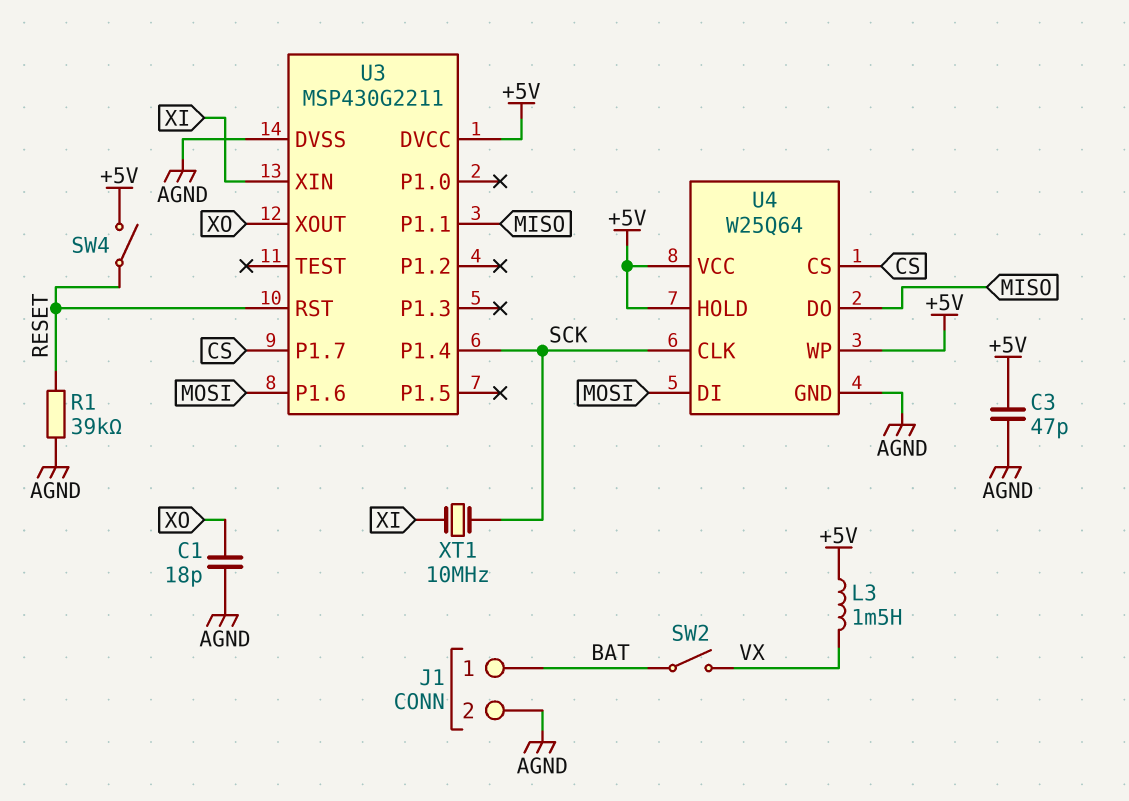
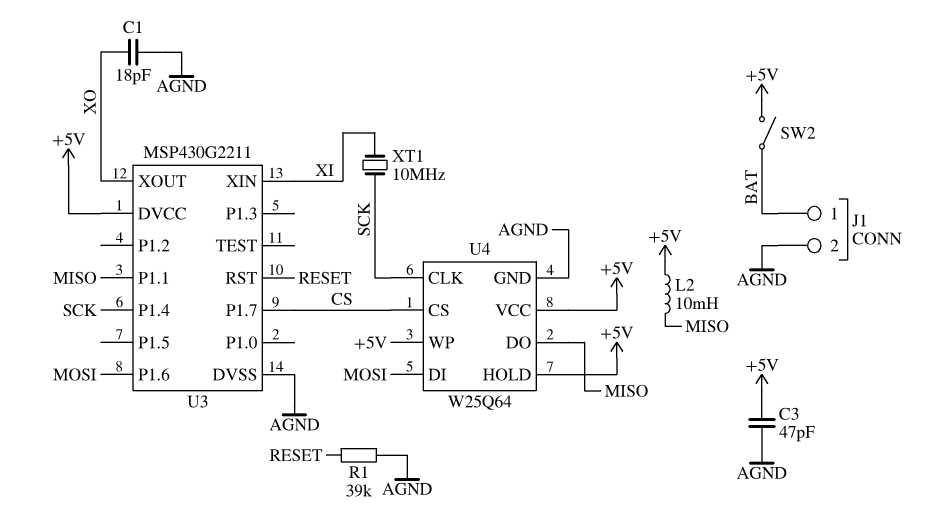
L2: none -> 10mH (+5V, MISO)
L3: 1.5mH (+5V, VX) -> none
SW2: switch (BAT, VX) -> switch (+5V, BAT)
SW4: switch (+5V, RESET) -> none

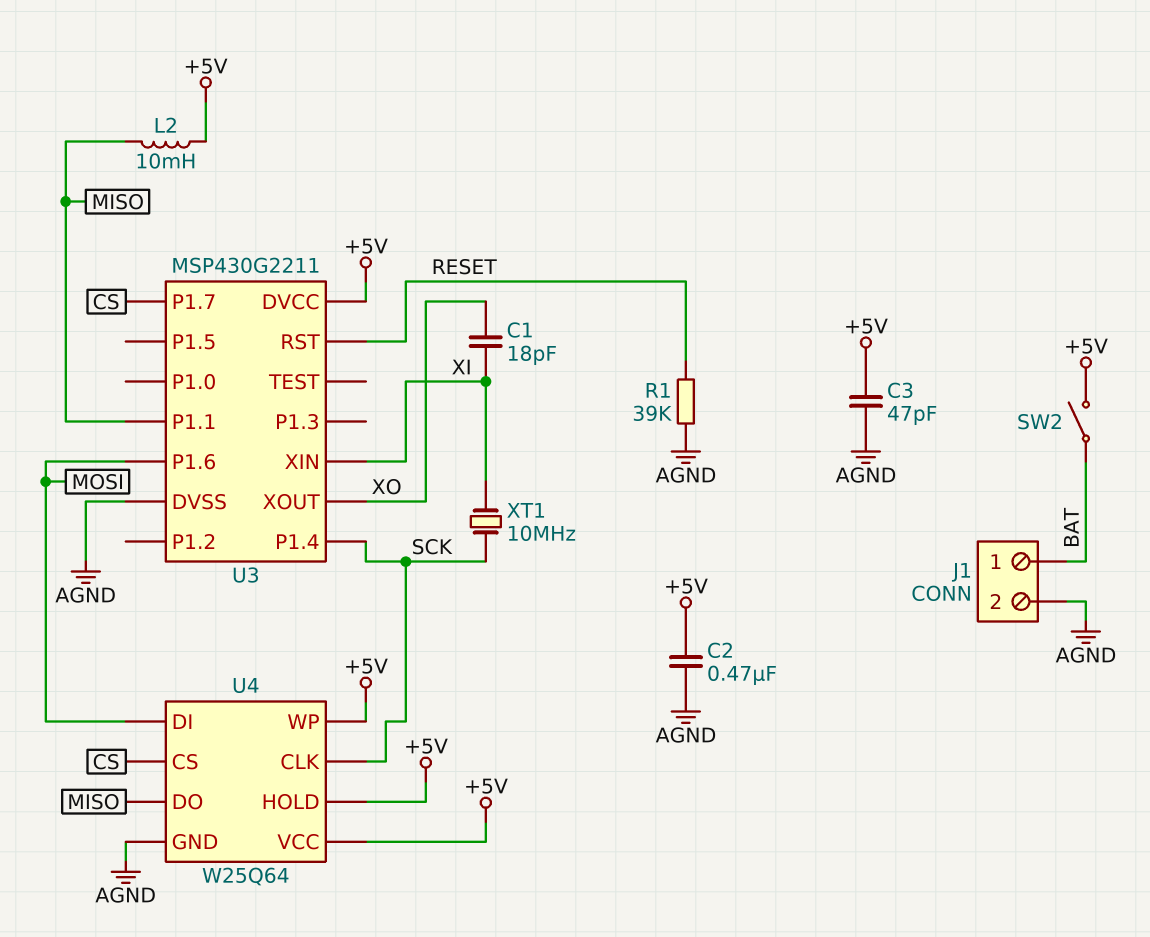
C1: 18pF (AGND, XO) -> 18pF (XI, XO)
C2: none -> 470nF (+5V, AGND)

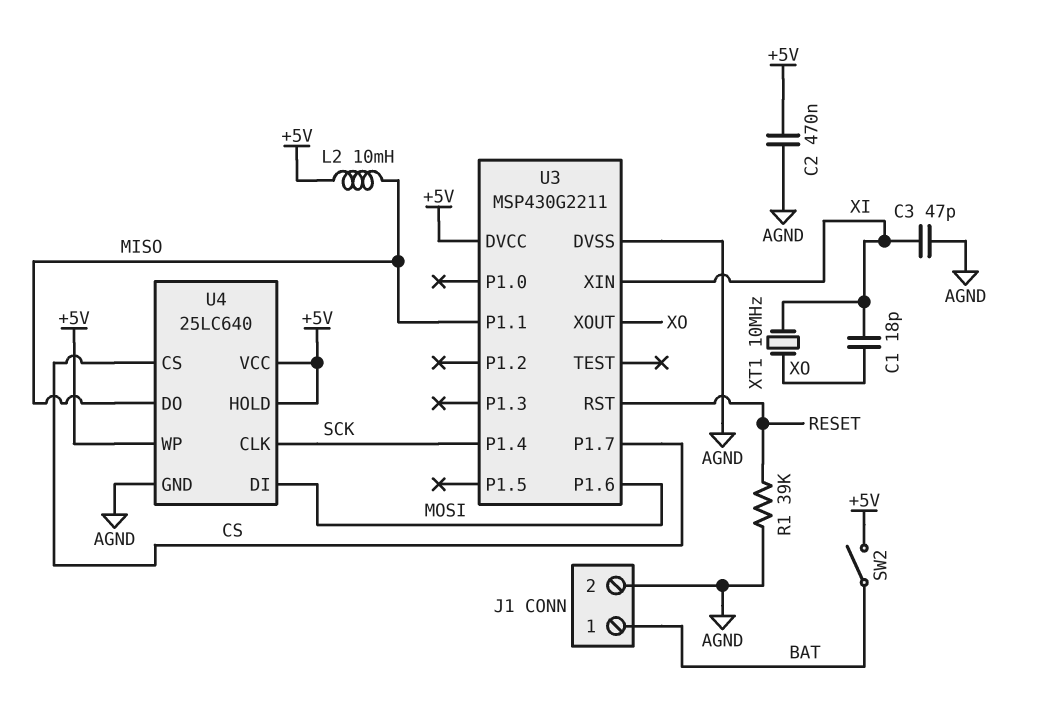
C3: 47pF (+5V, AGND) -> 47pF (AGND, XI)
U4: W25Q64 -> 25LC640
XT1: 10MHz (SCK, XI) -> 10MHz (XI, XO)

